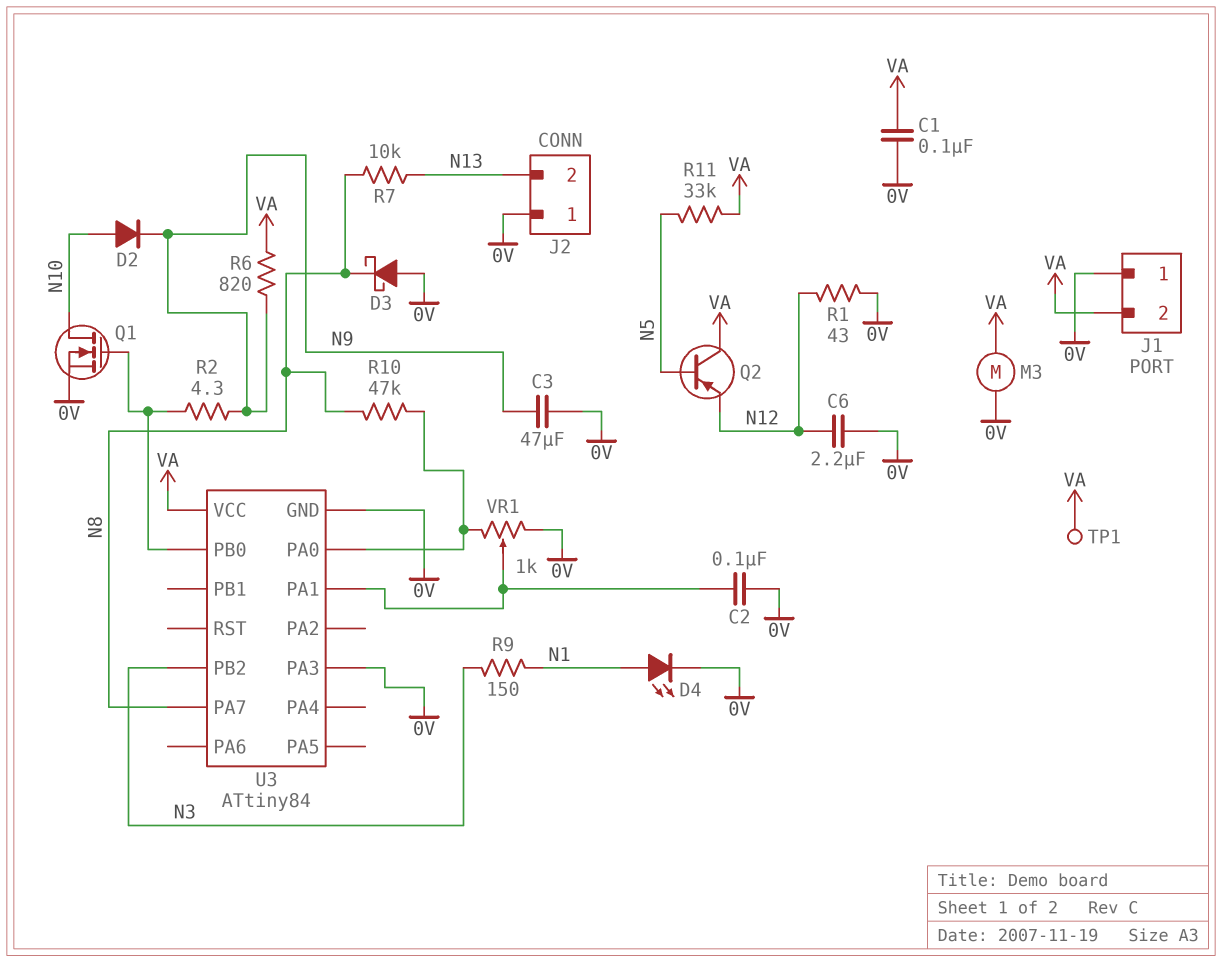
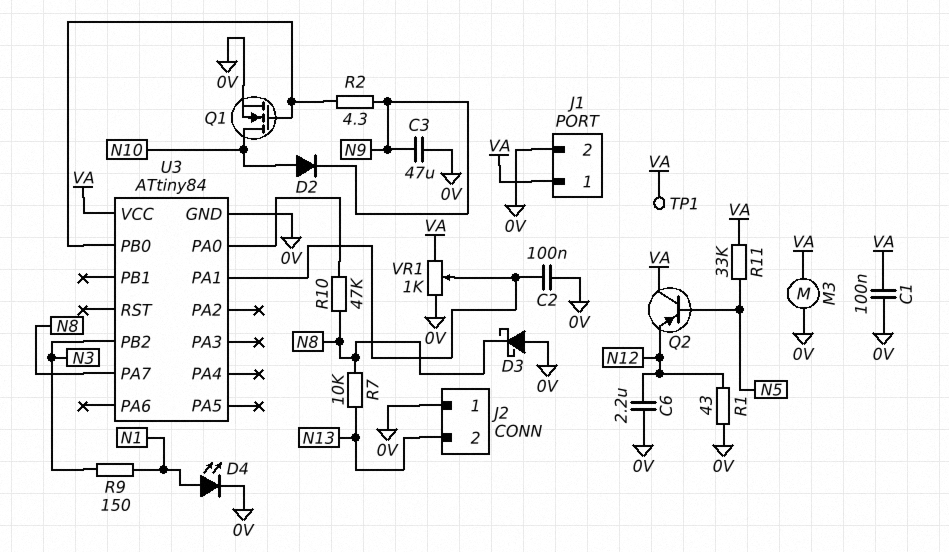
J1 pin 1: 0V -> VA
J1 pin 2: VA -> 0V
R6: 820 (N9, VA) -> none
U3 pin PA3: 0V -> none
VR1: 1k (0V, U3/PA0, wiper U3/PA1) -> 1k (0V, VA, wiper U3/PA1)

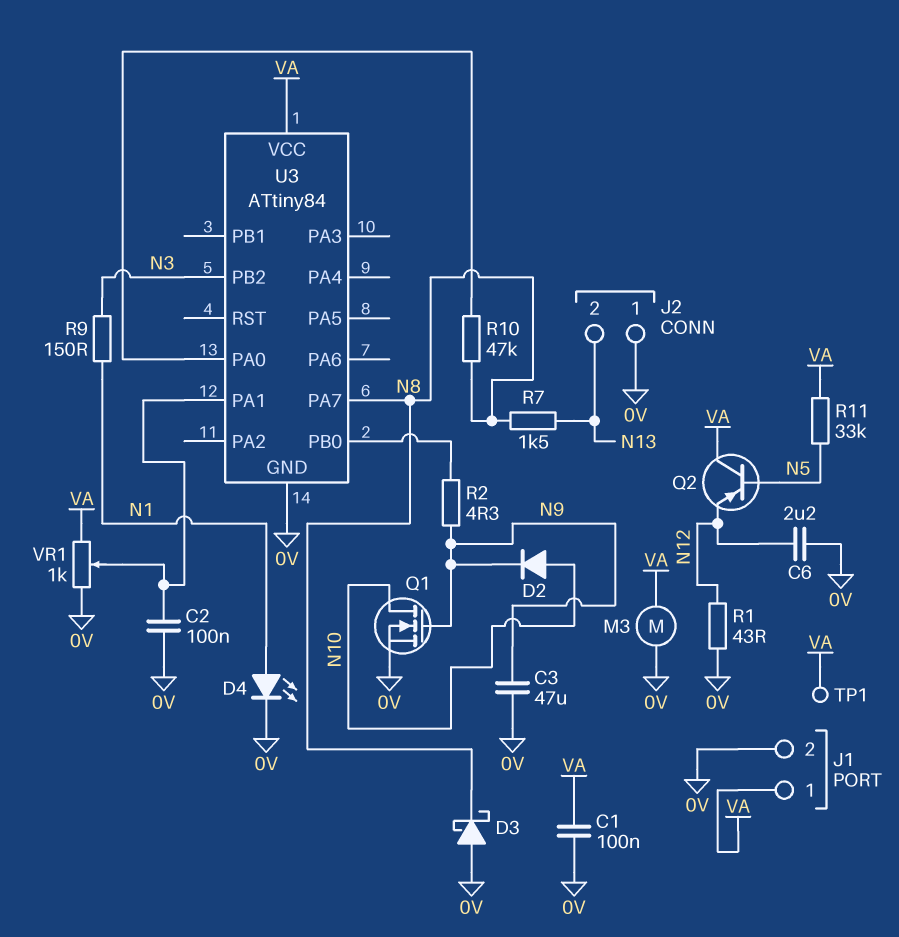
Q1: NMOS (G U3/PB0, D N10, S 0V) -> NMOS (G N9, D N10, S 0V)
R7: 10k (N8, N13) -> 1.5k (N8, N13)

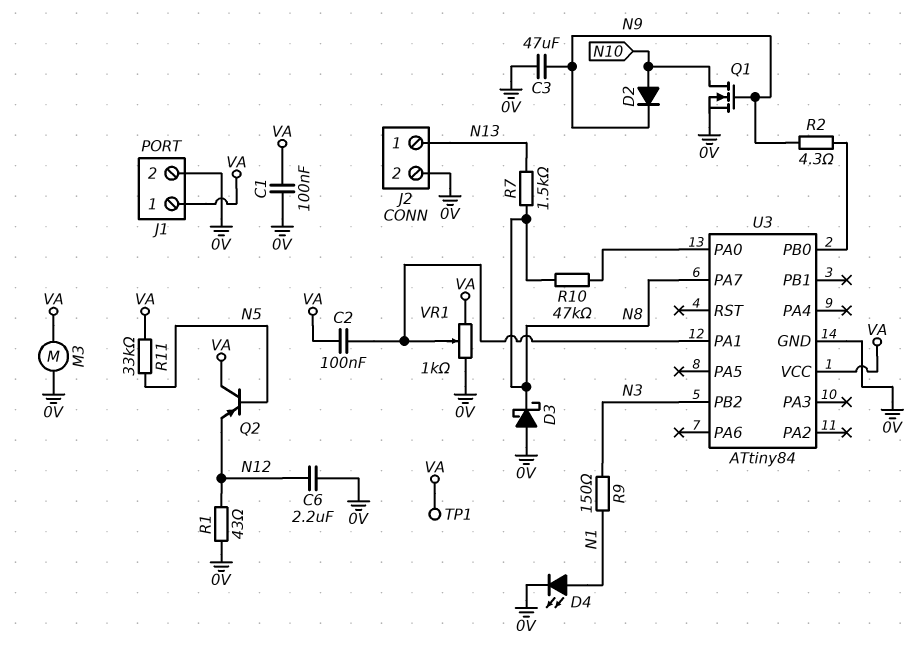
C2: 100nF (0V, U3/PA1) -> 100nF (U3/PA1, VA)
J2 pin 1: 0V -> N13
J2 pin 2: N13 -> 0V

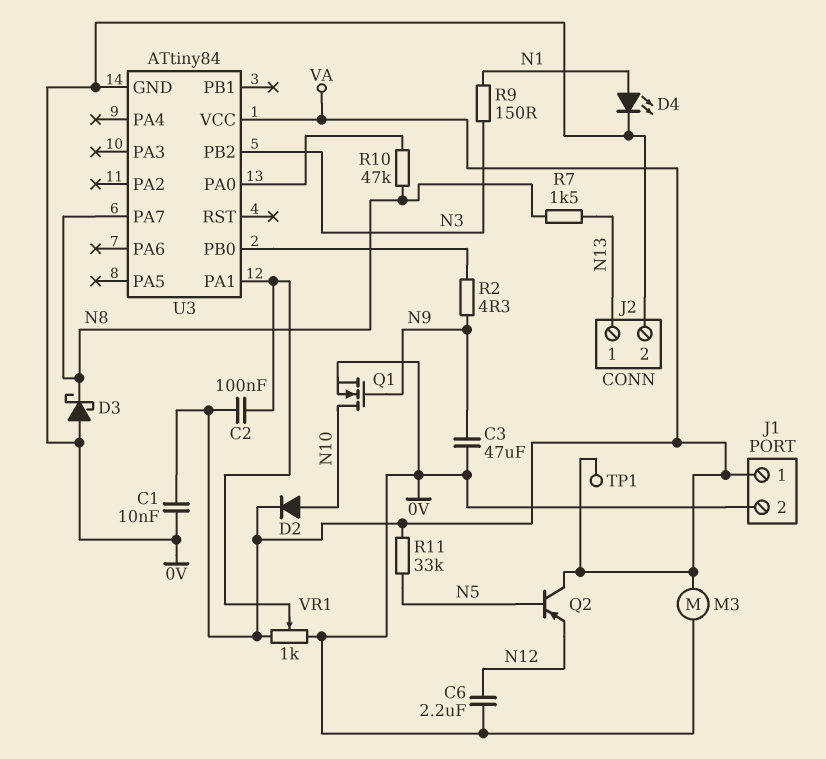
C1: 100nF (0V, VA) -> 10nF (0V, VA)
D2: diode (A N10, K N9) -> diode (A N10, K VA)
R1: 43 (0V, N12) -> none

